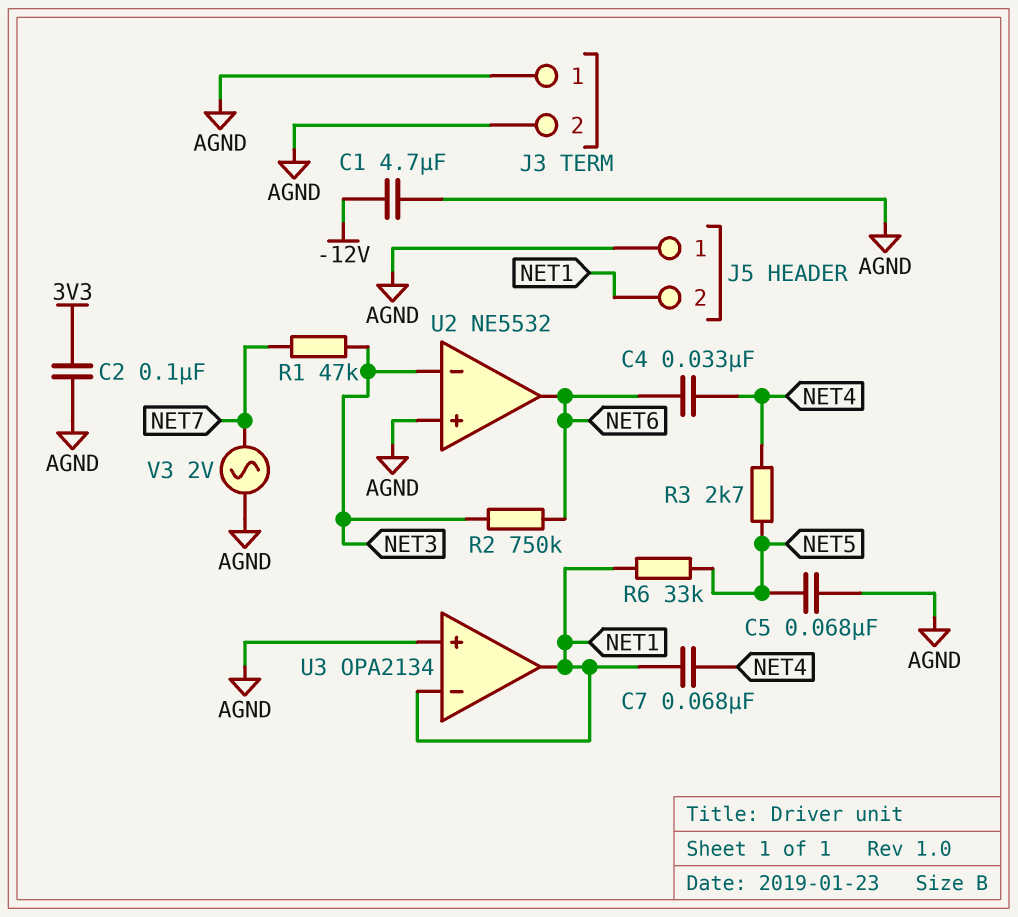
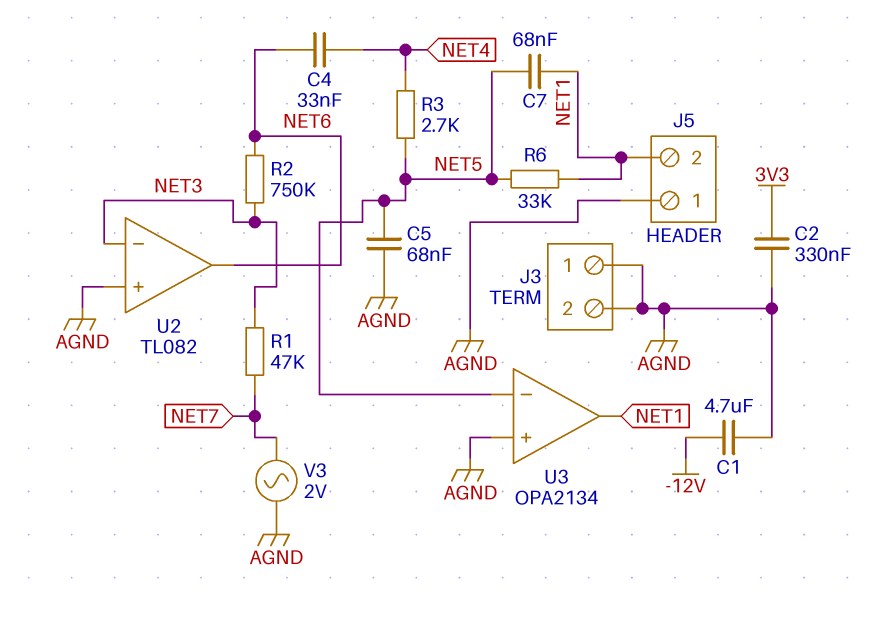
C2: 100nF (3V3, AGND) -> 330nF (3V3, AGND)
C7: 68nF (NET1, NET4) -> 68nF (NET1, NET5)
U2: NE5532 -> TL082
U3 pin in-: NET1 -> NET5

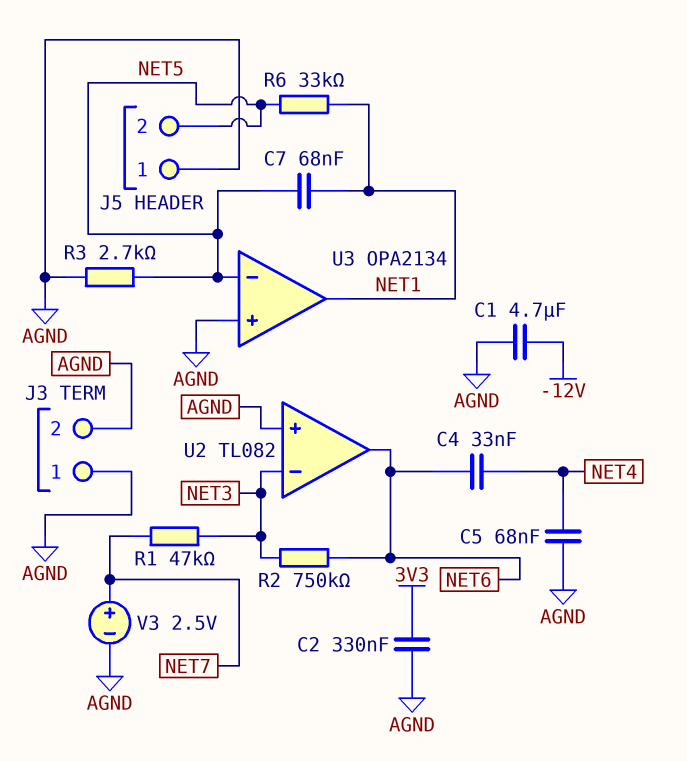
C5: 68nF (AGND, NET5) -> 68nF (AGND, NET4)
J5 pin 2: NET1 -> NET5
R3: 2.7k (NET4, NET5) -> 2.7k (AGND, NET5)
V3: AC 2V (AGND, NET7) -> 2.5V (plus NET7, minus AGND)

